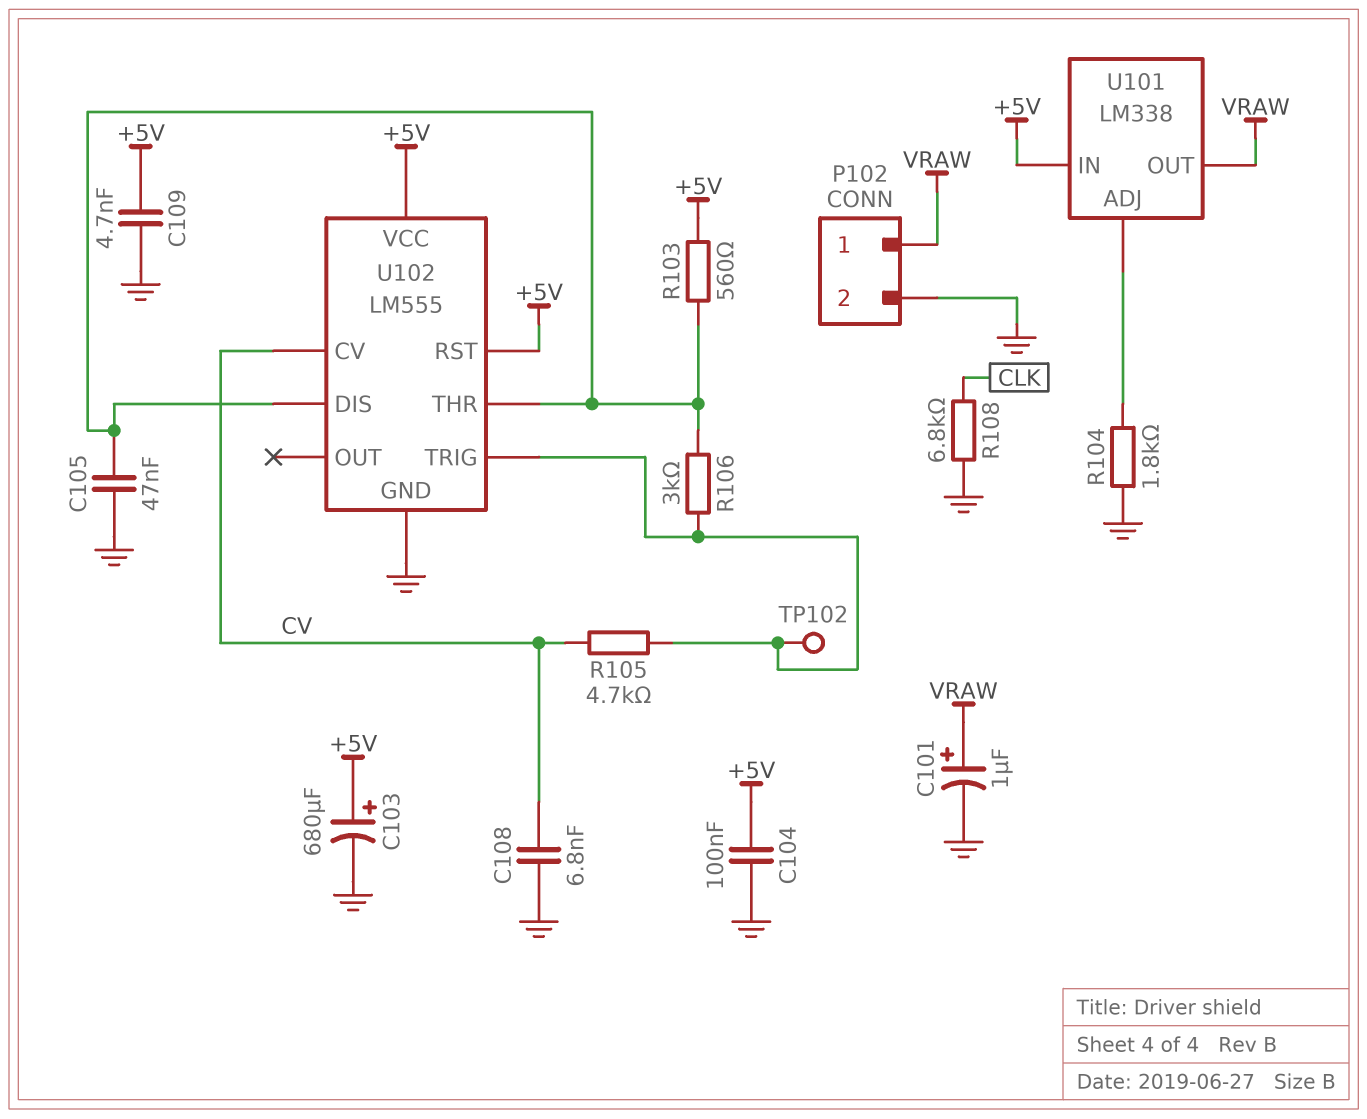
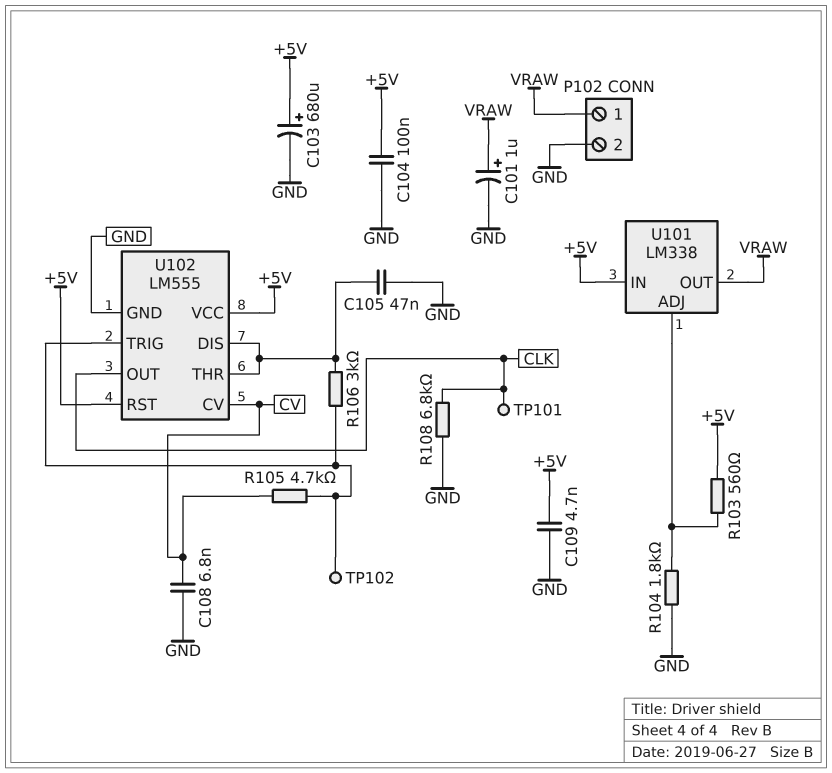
R103: 560 (+5V, U102/DIS) -> 560 (+5V, U101/ADJ)
TP101: none -> test point (CLK)
U102 pin OUT: none -> CLK

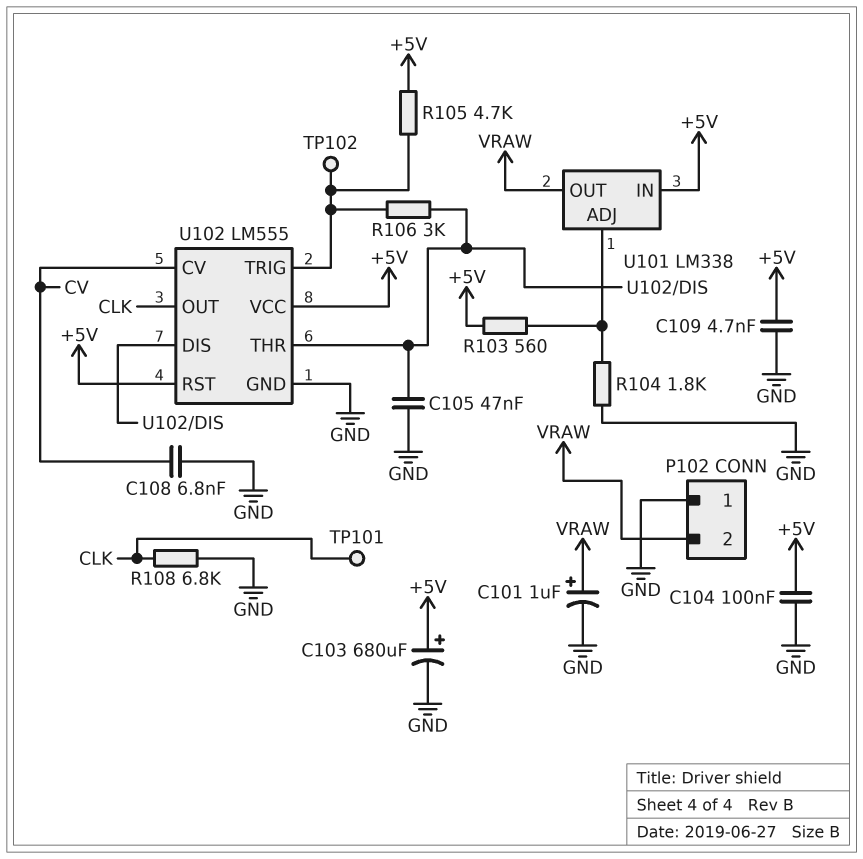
P102 pin 1: VRAW -> GND
P102 pin 2: GND -> VRAW
R105: 4.7k (CV, U102/TRIG) -> 4.7k (+5V, U102/TRIG)

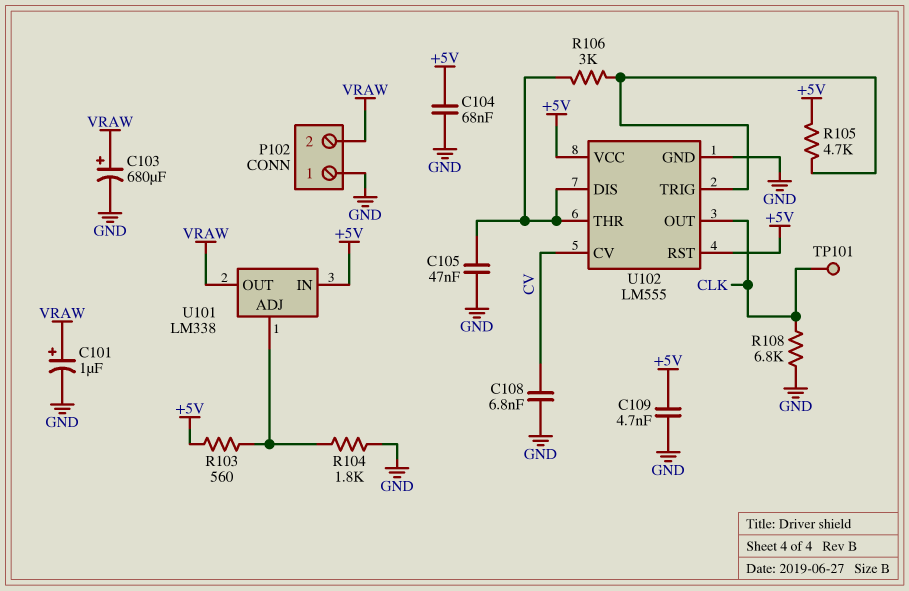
C103: 680uF (plus +5V, minus GND) -> 680uF (plus VRAW, minus GND)
C104: 100nF (+5V, GND) -> 68nF (+5V, GND)
TP102: test point (U102/TRIG) -> none

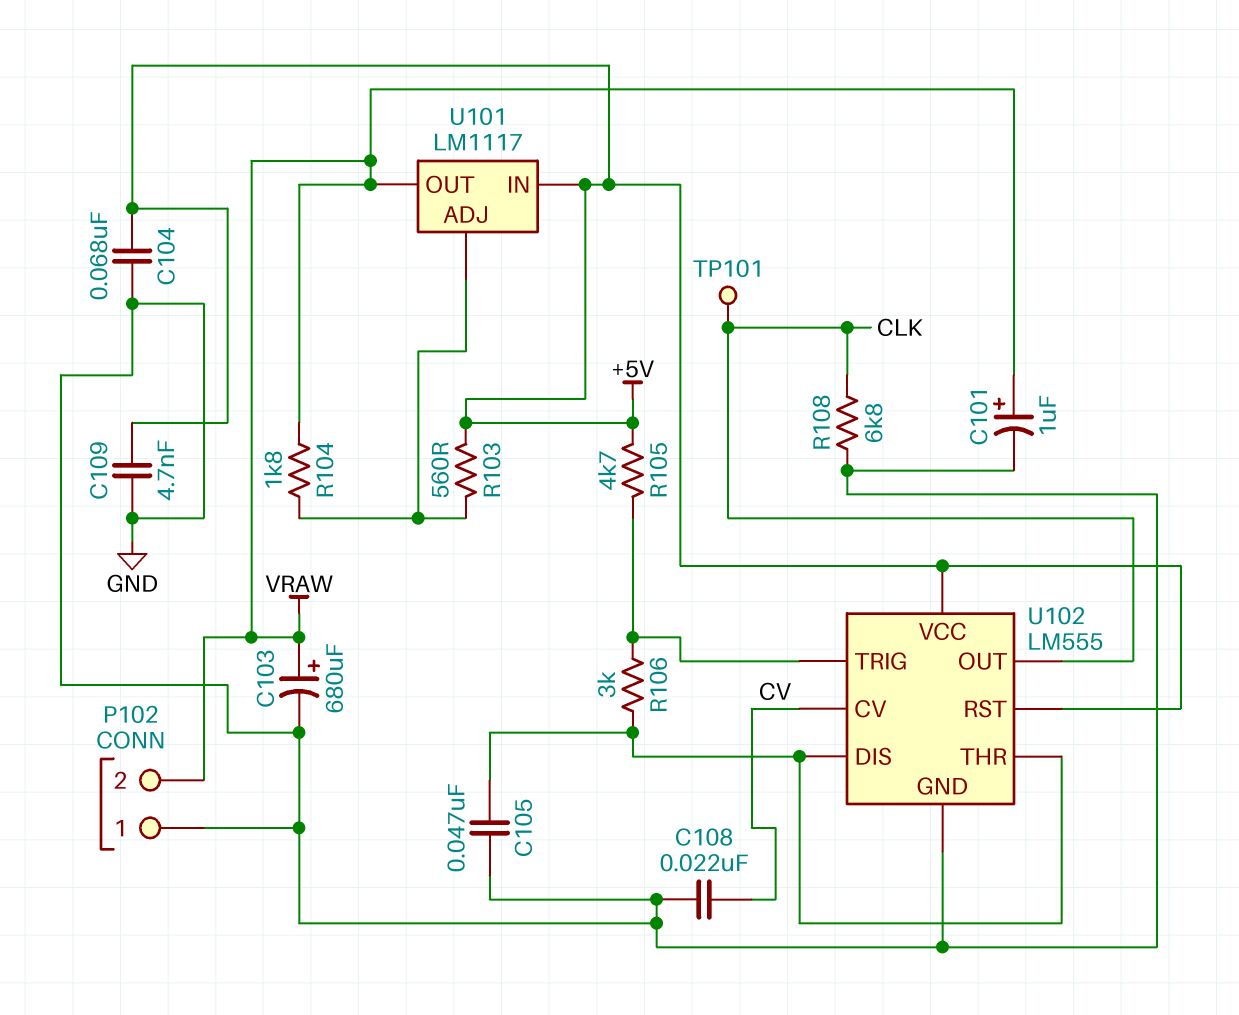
C108: 6.8nF (CV, GND) -> 22nF (CV, GND)
R104: 1.8k (GND, U101/ADJ) -> 1.8k (U101/ADJ, VRAW)
U101: LM338 -> LM1117

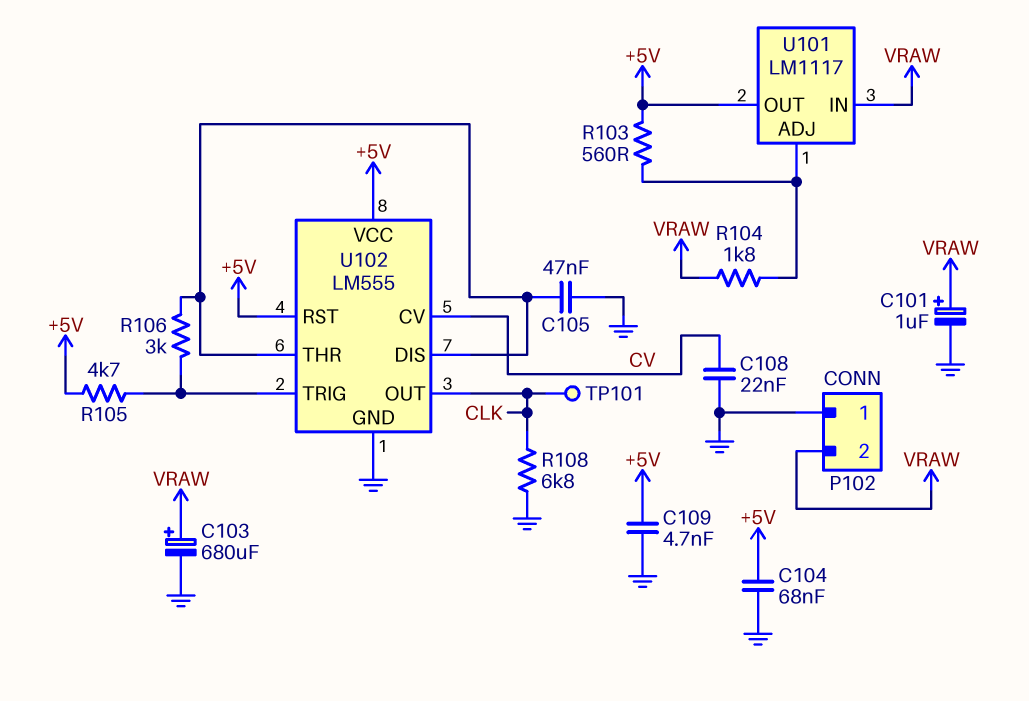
U101 pin IN: +5V -> VRAW
U101 pin OUT: VRAW -> +5V

